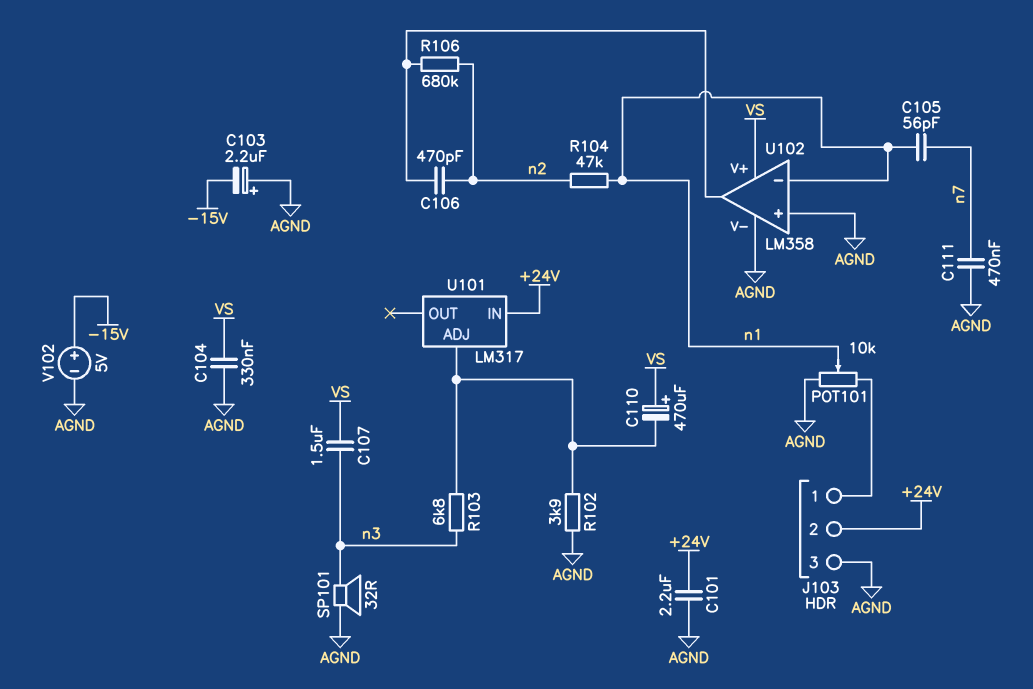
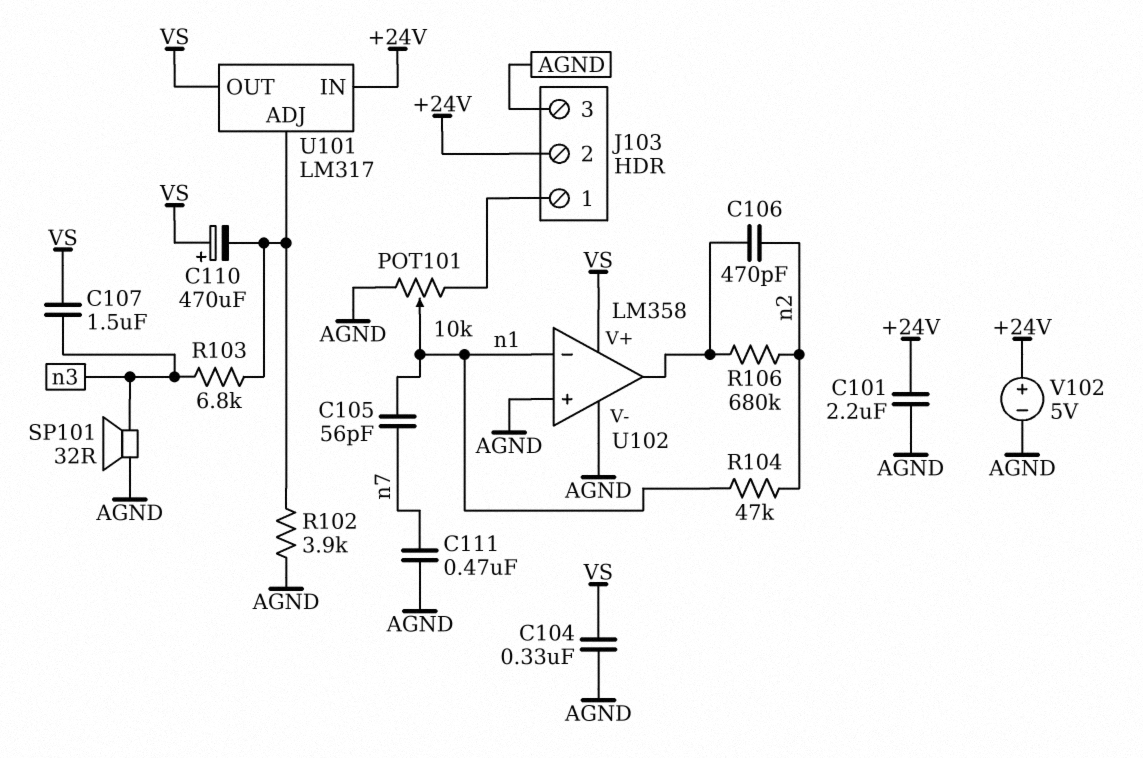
C103: 2.2uF (plus AGND, minus -15V) -> none
U101 pin OUT: none -> VS
V102: 5V (plus -15V, minus AGND) -> 5V (plus +24V, minus AGND)

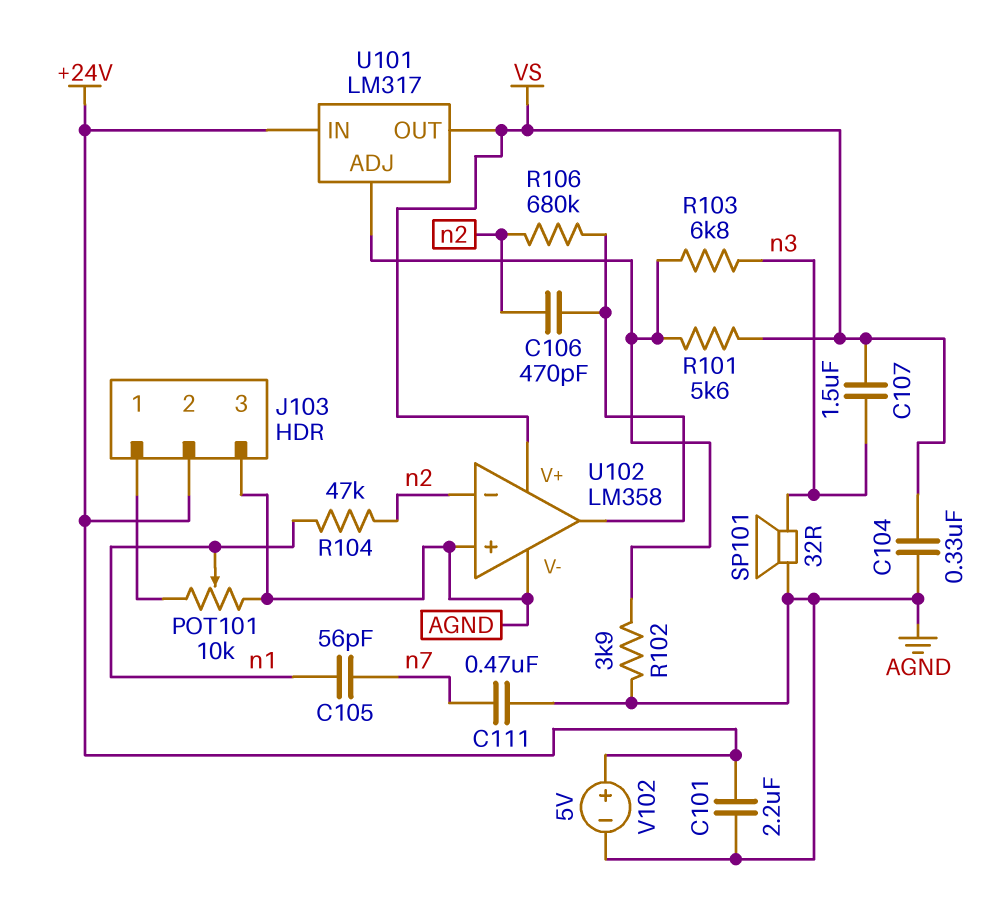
C110: 470uF (plus VS, minus U101/ADJ) -> none
R101: none -> 5.6k (U101/ADJ, VS)
U102 pin in-: n1 -> n2

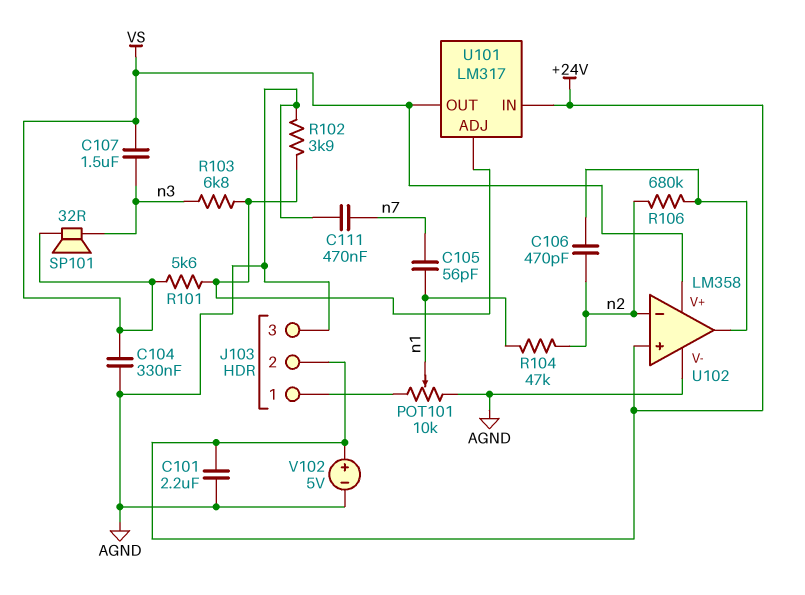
SP101: speaker 32R (AGND, n3) -> speaker 32R (VS, n3)
U102 pin in+: AGND -> +24V

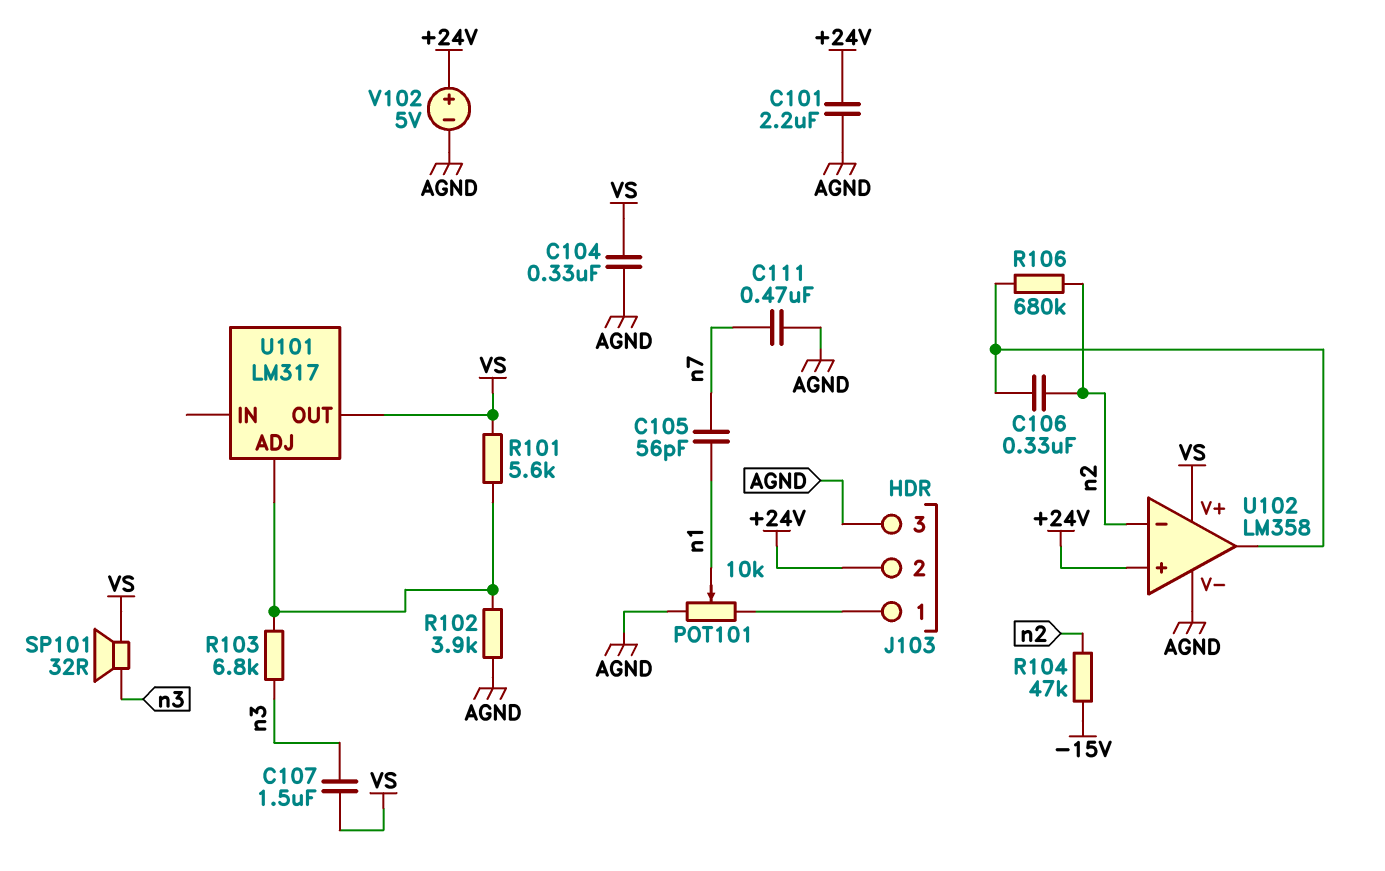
C106: 470pF (U102/out, n2) -> 330nF (U102/out, n2)
R104: 47k (n1, n2) -> 47k (-15V, n2)
U101 pin IN: +24V -> none

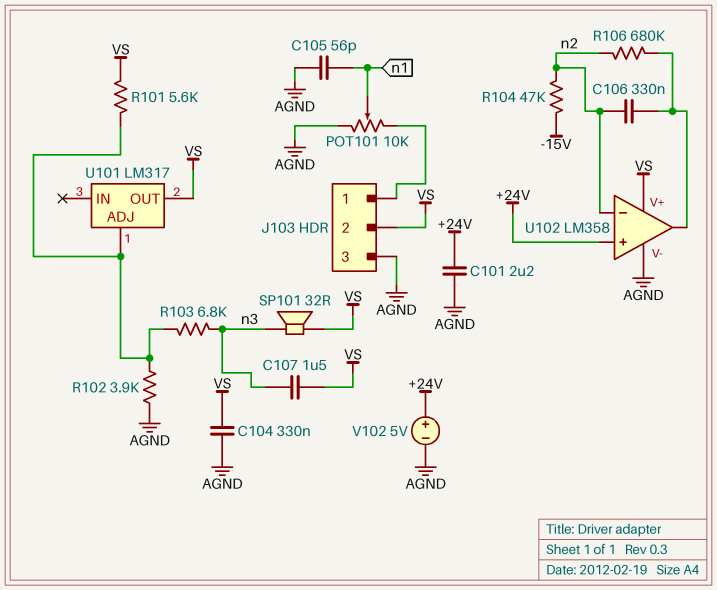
C105: 56pF (n1, n7) -> 56pF (AGND, n1)
C111: 470nF (AGND, n7) -> none
J103 pin 2: +24V -> VS

